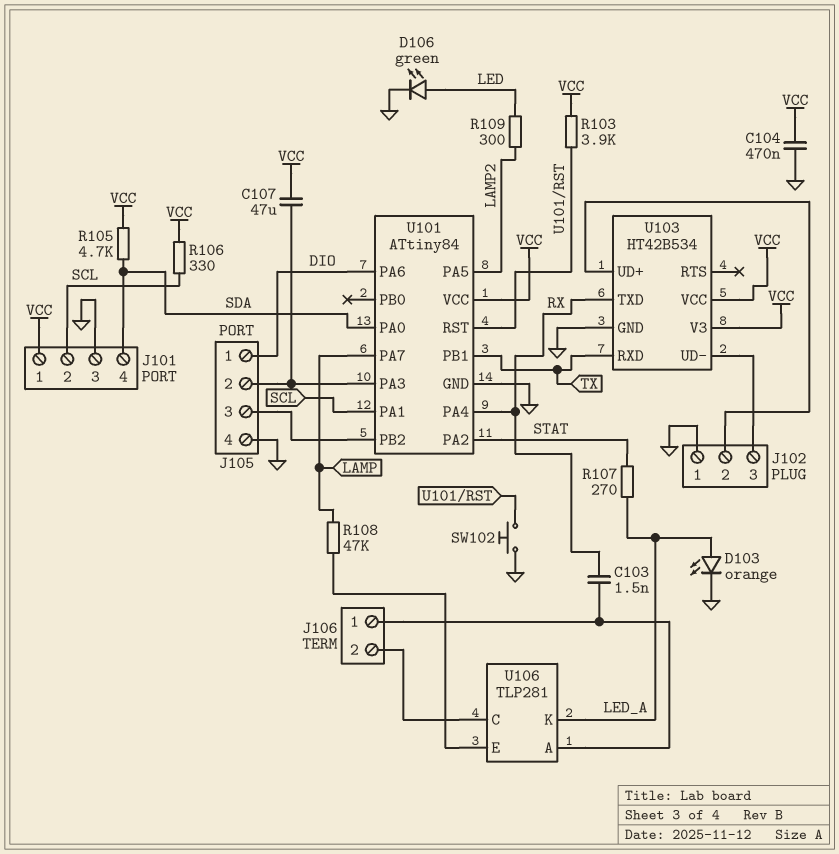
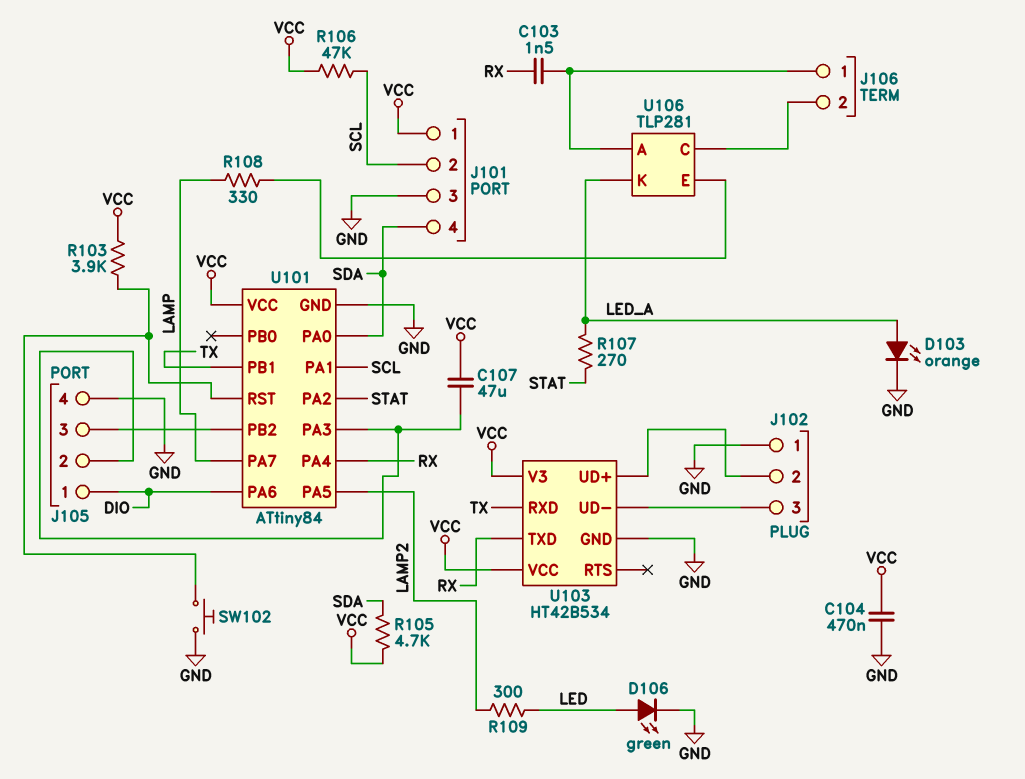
R106: 330 (SCL, VCC) -> 47k (SCL, VCC)
R108: 47k (LAMP, U106/E) -> 330 (LAMP, U106/E)

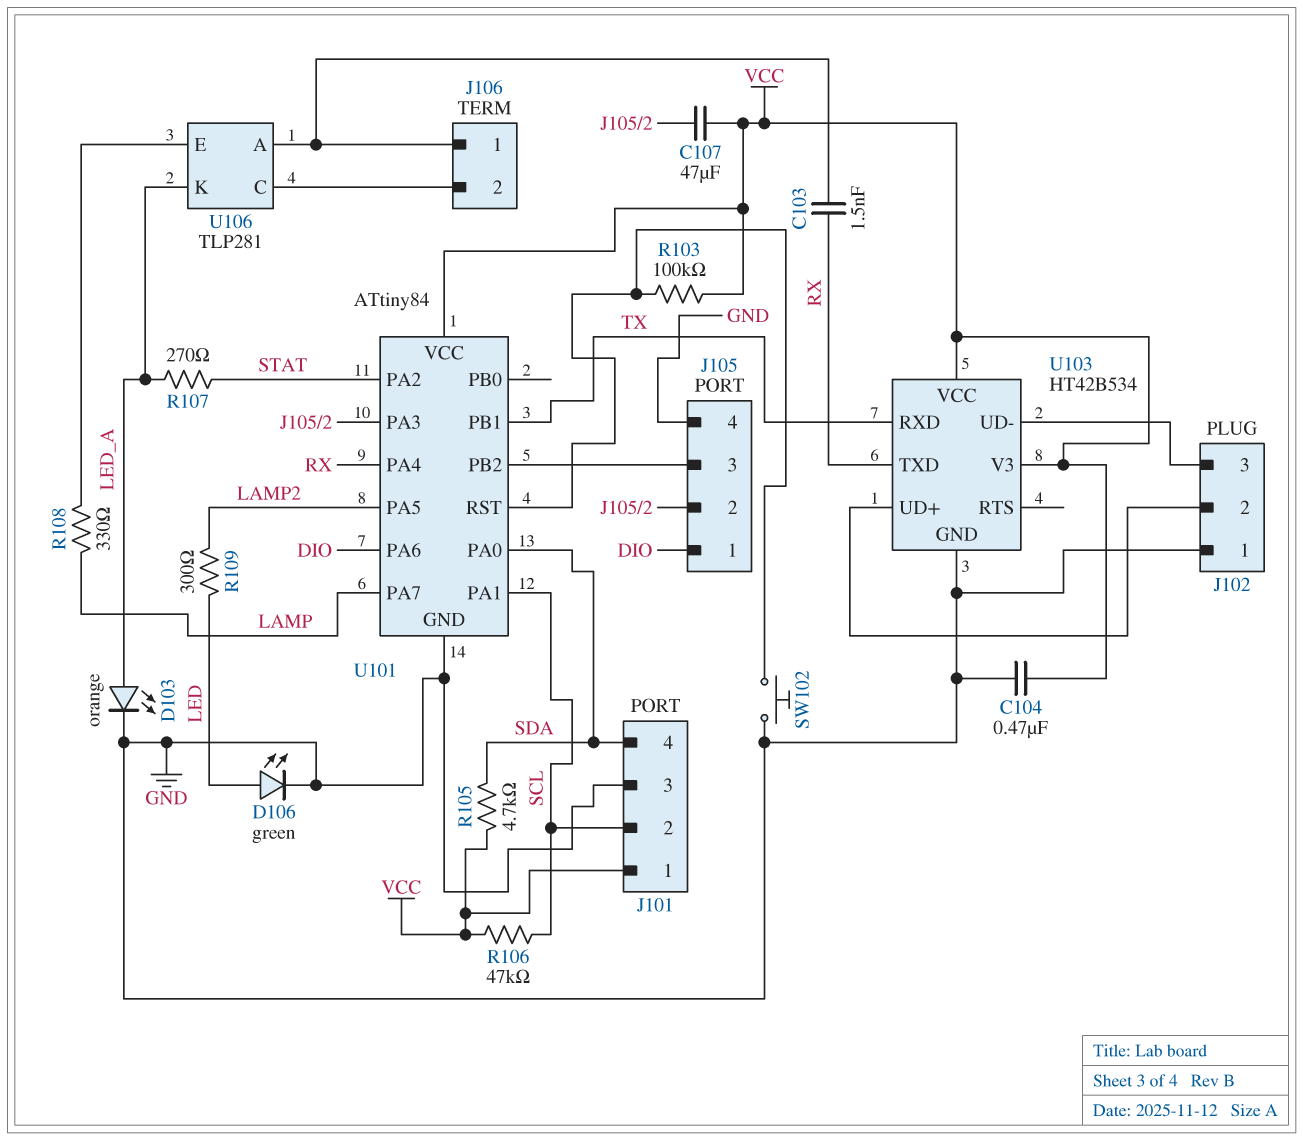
R103: 3.9k (U101/RST, VCC) -> 100k (U101/RST, VCC)

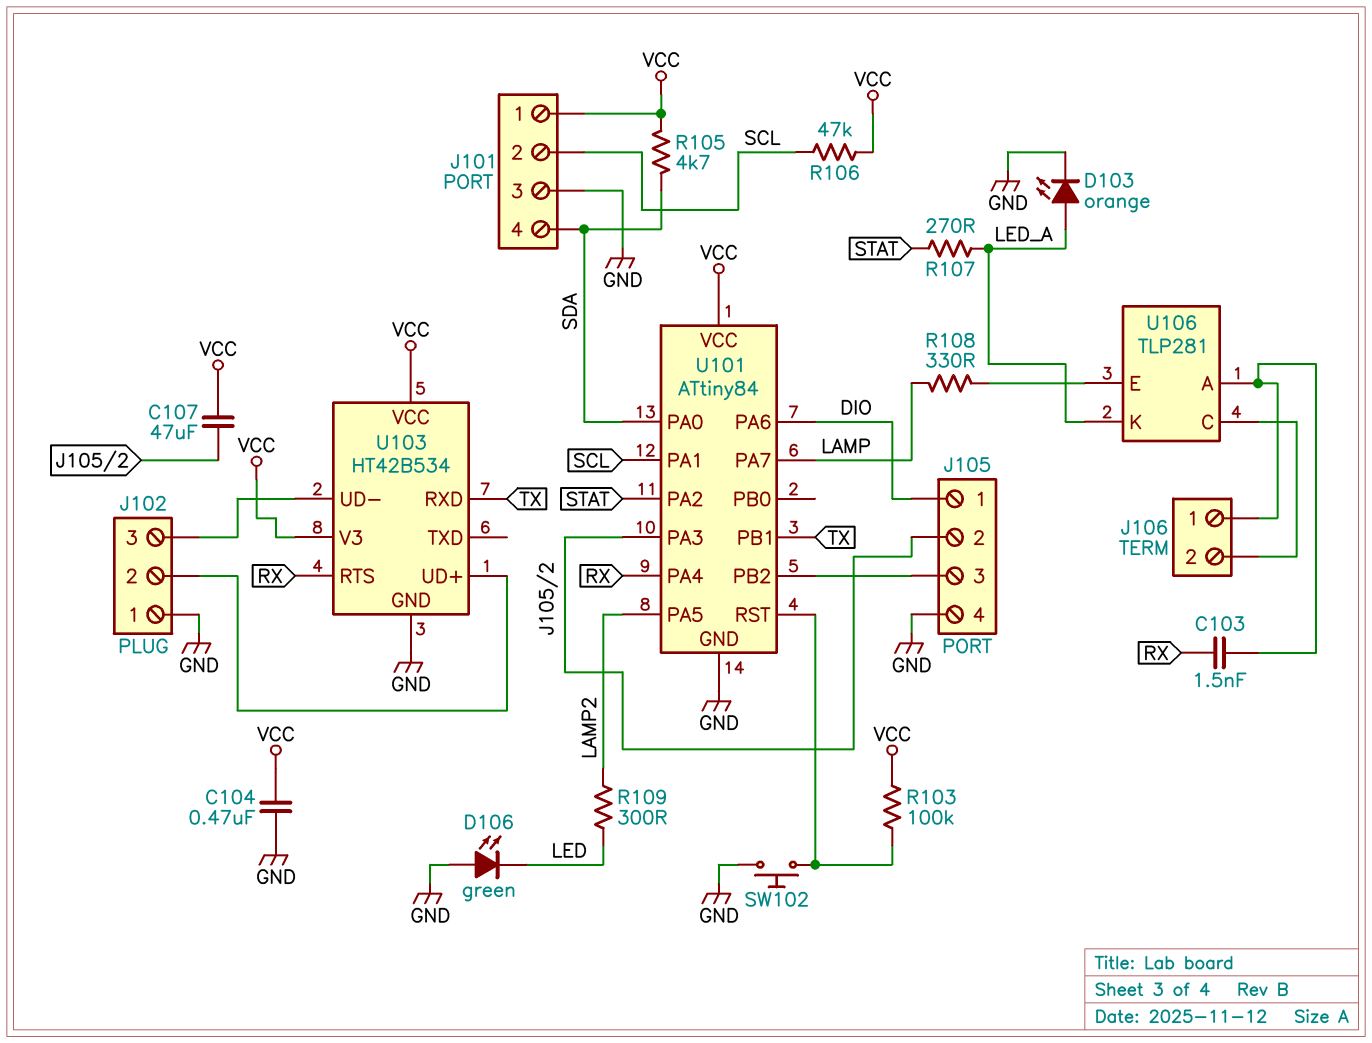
D106: LED green (A LED, K GND) -> LED green (A GND, K LED)
U103 pin RTS: none -> RX
U103 pin TXD: RX -> none

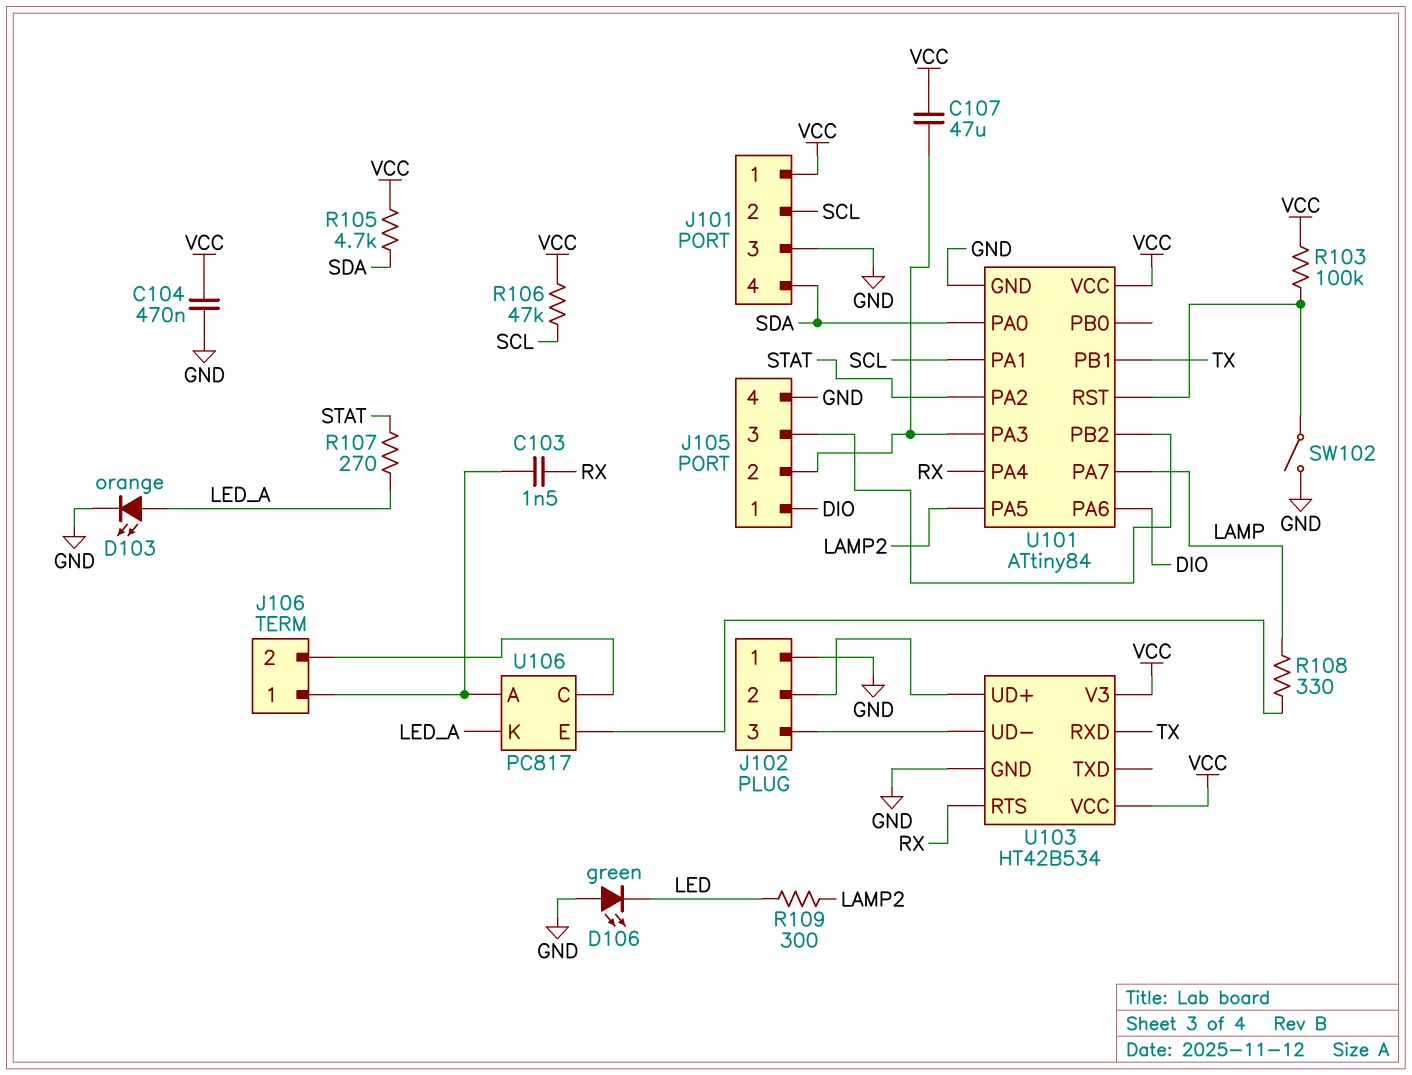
SW102: button (GND, U101/RST) -> switch (GND, U101/RST)
U106: TLP281 -> PC817

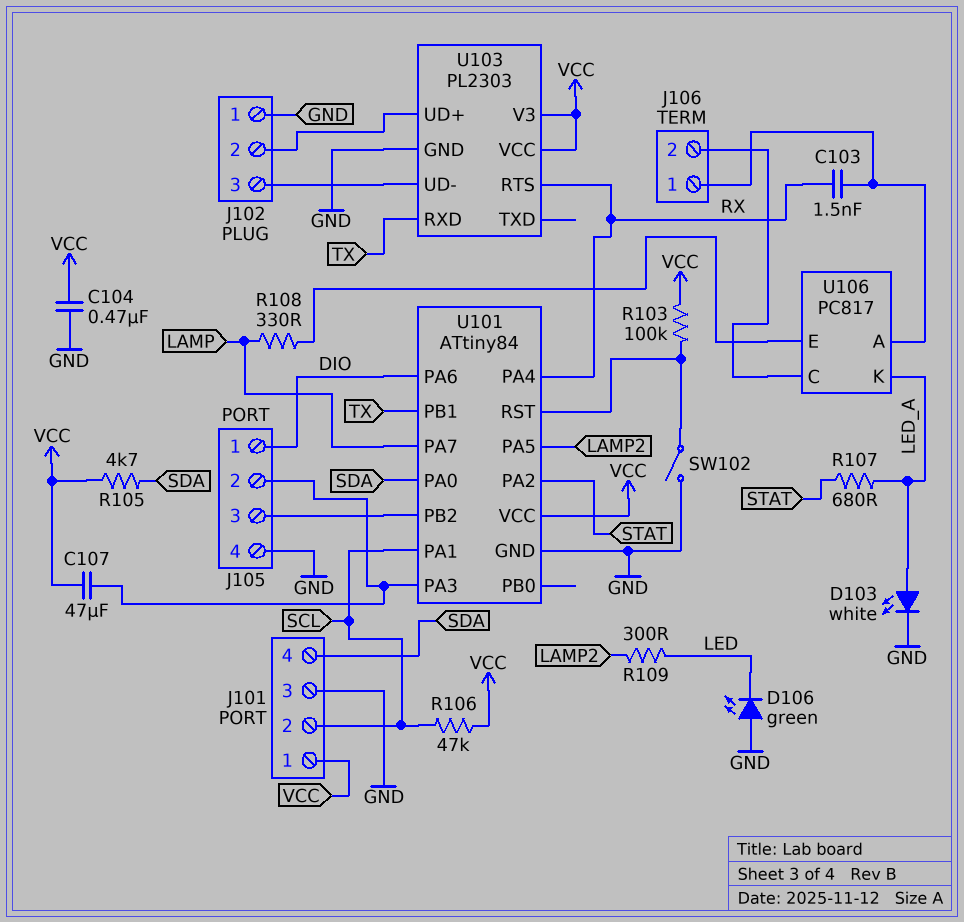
D103: LED orange (A LED_A, K GND) -> LED white (A LED_A, K GND)
R107: 270 (LED_A, STAT) -> 680 (LED_A, STAT)
U103: HT42B534 -> PL2303

